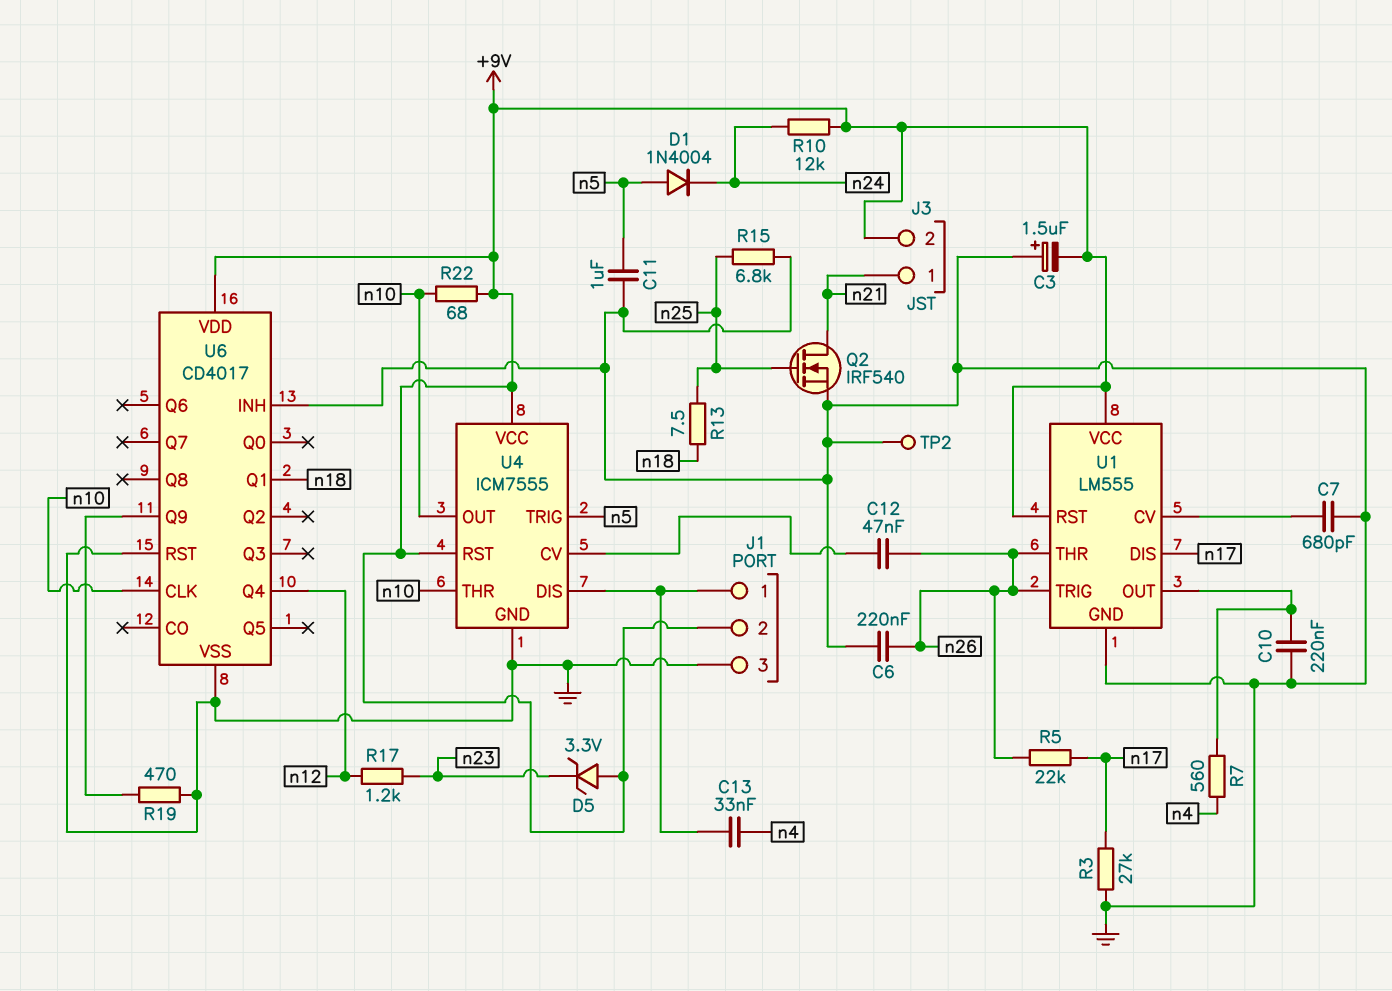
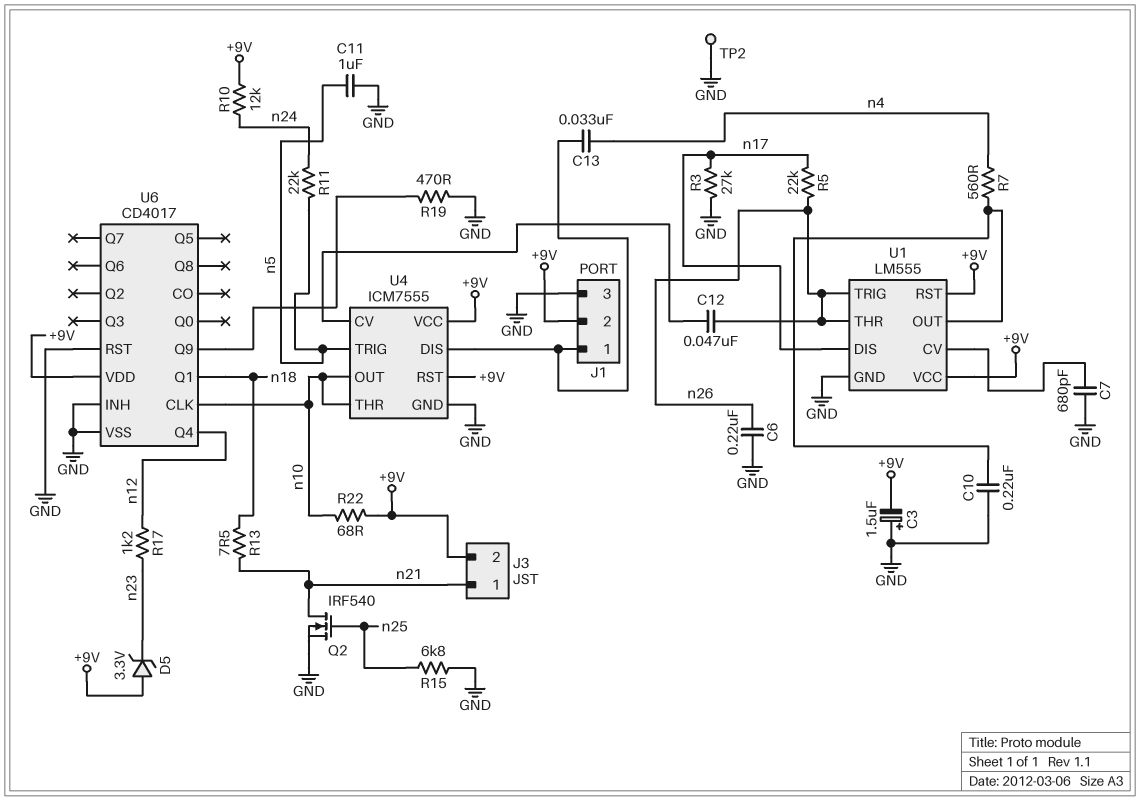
D1: diode 1N4004 (A n5, K n24) -> none
R11: none -> 22k (n5, n24)
R13: 7.5 (n18, n25) -> 7.5 (n18, n21)

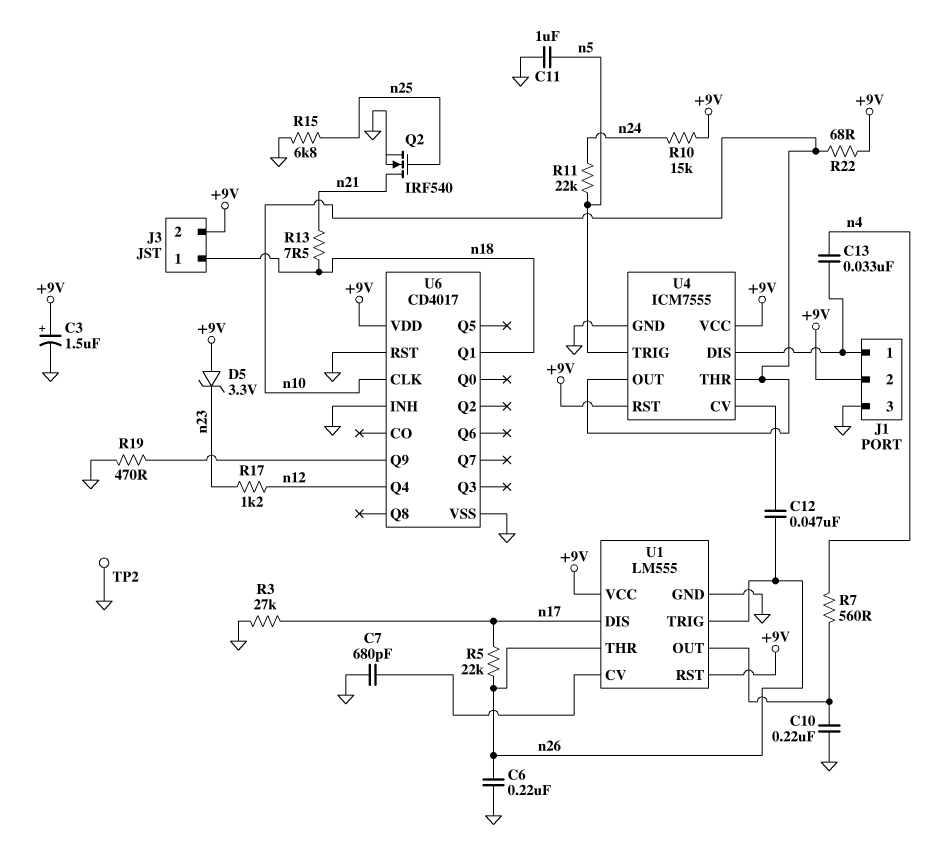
C3: 1.5uF (plus GND, minus +9V) -> 1.5uF (plus +9V, minus GND)
J3 pin 1: n21 -> n18
R10: 12k (+9V, n24) -> 15k (+9V, n24)

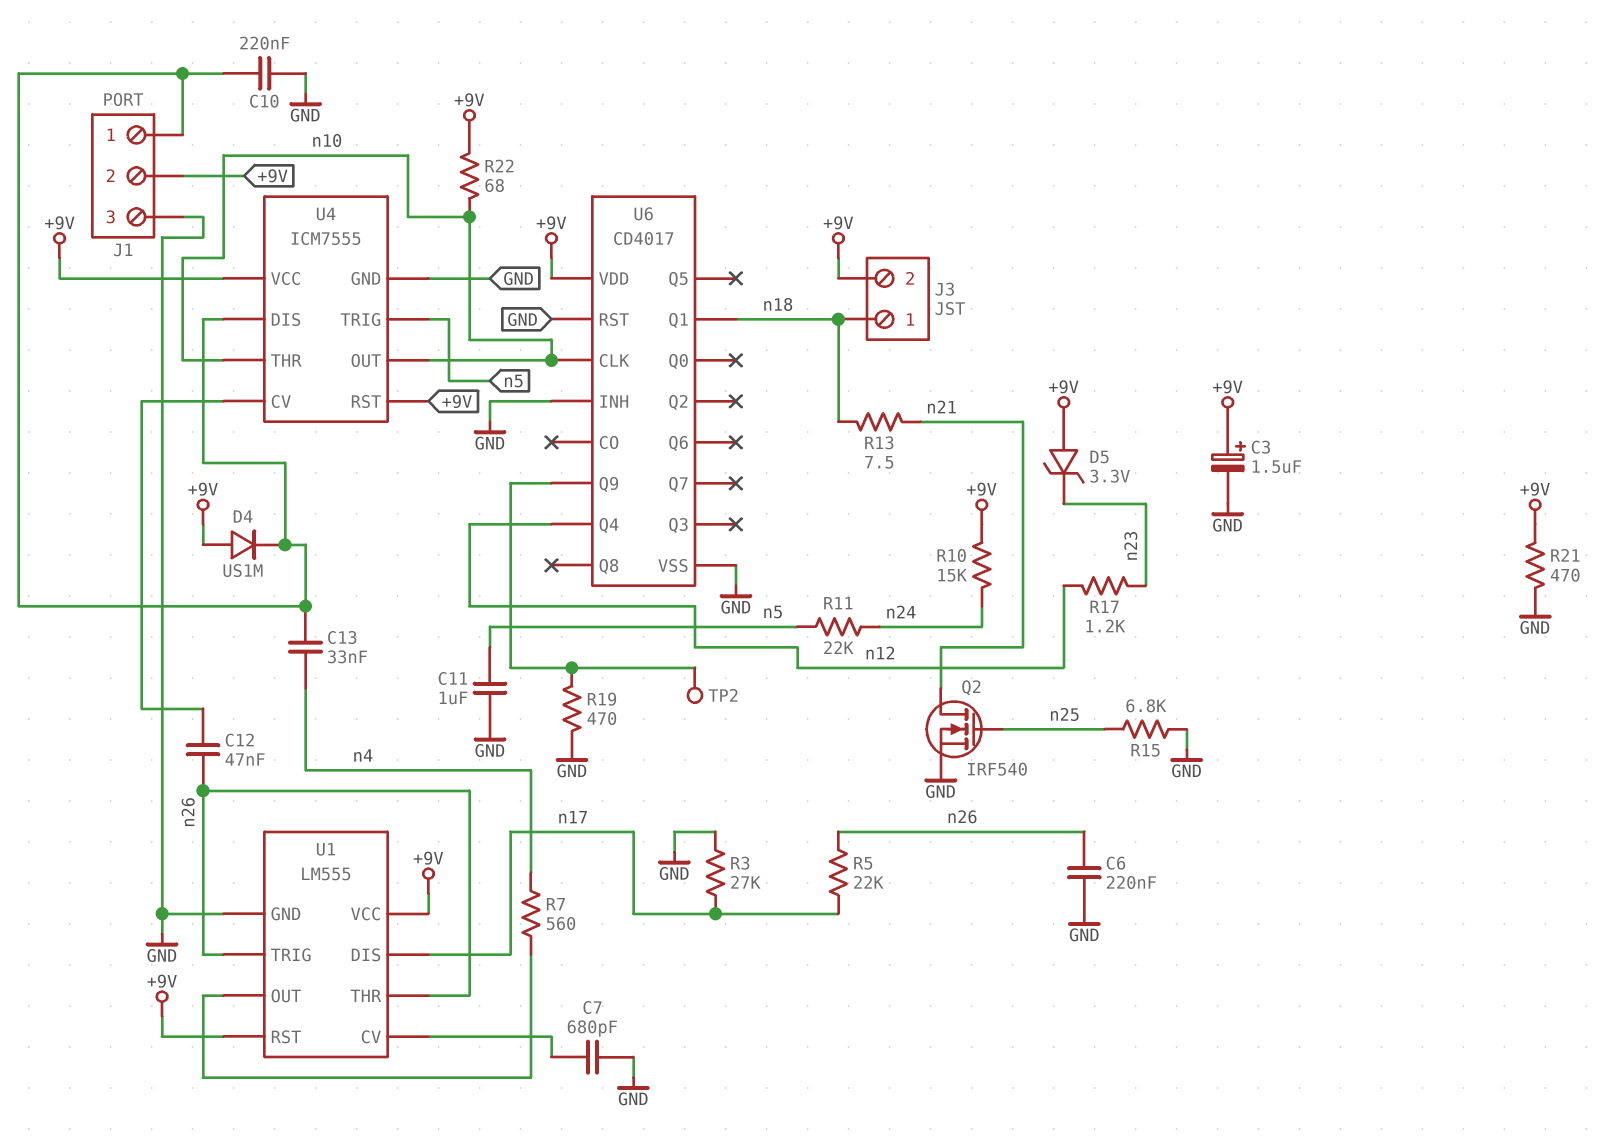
C10: 220nF (GND, U1/OUT) -> 220nF (GND, J1/1)
D4: none -> diode US1M (A +9V, K J1/1)
R21: none -> 470 (+9V, GND)
TP2: test point (GND) -> test point (U6/Q9)

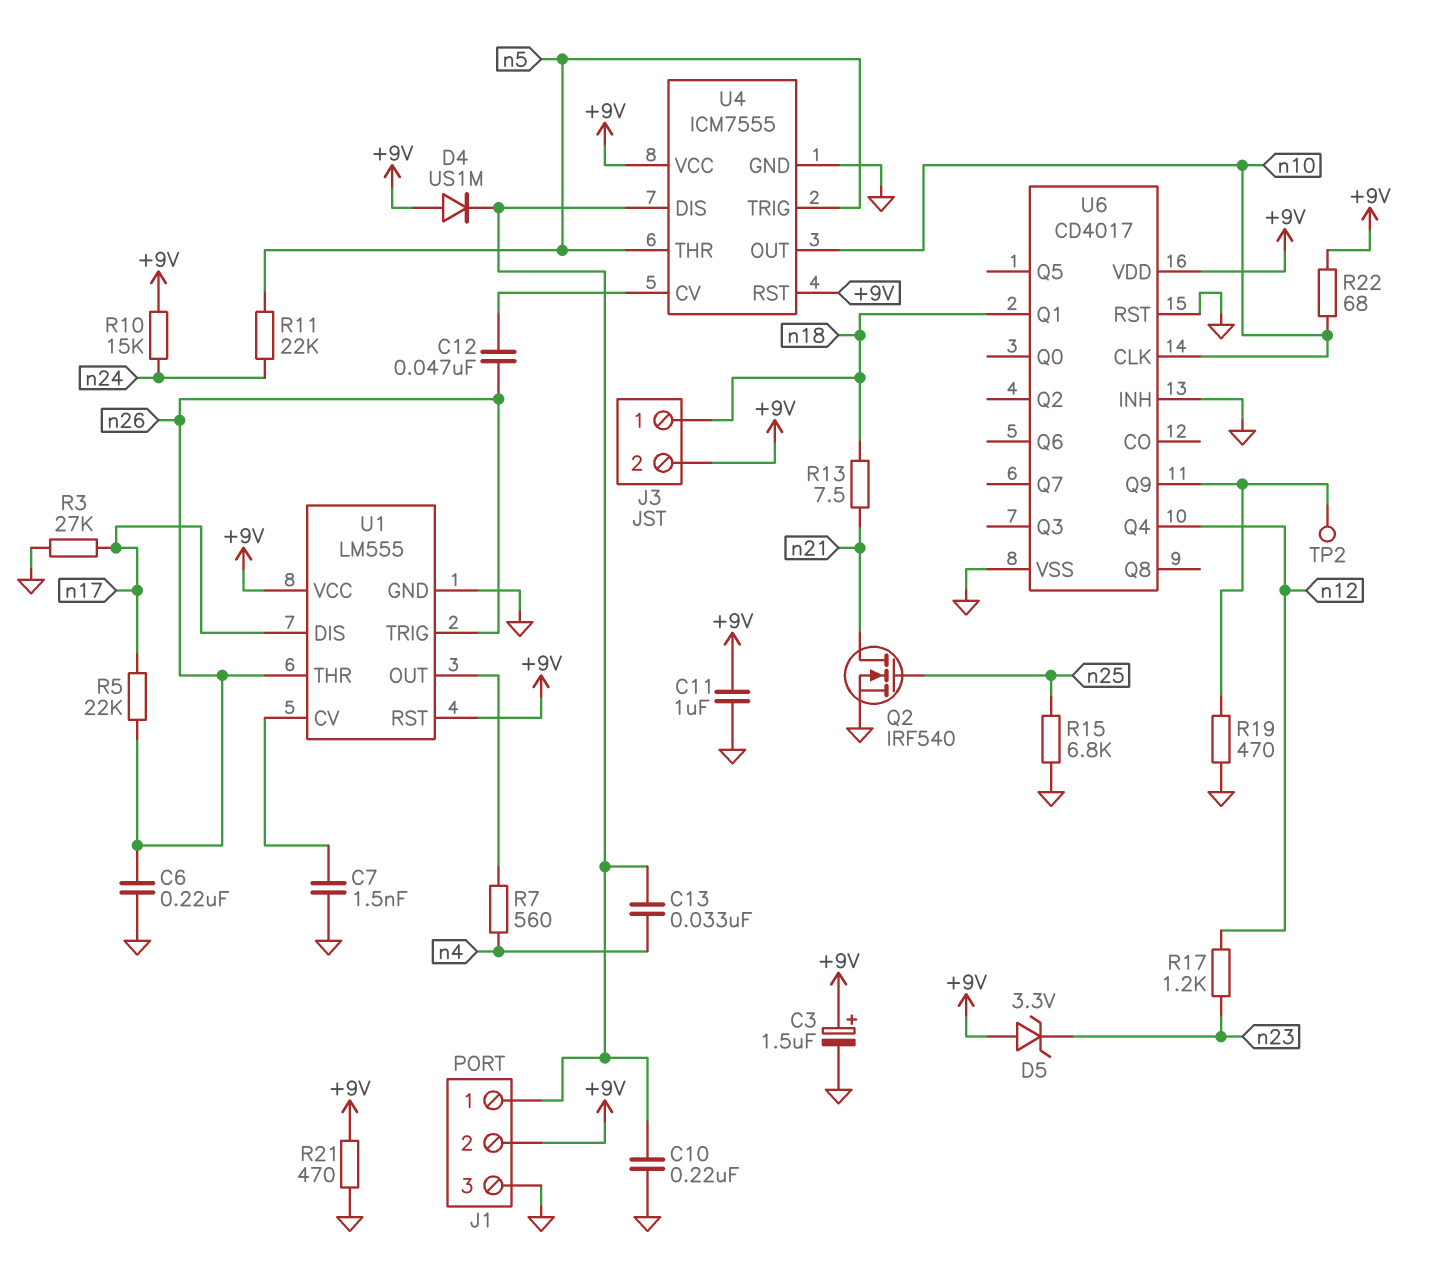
C7: 680pF (GND, U1/CV) -> 1.5nF (GND, U1/CV)
C11: 1uF (GND, n5) -> 1uF (+9V, GND)
U4 pin THR: n10 -> n5

